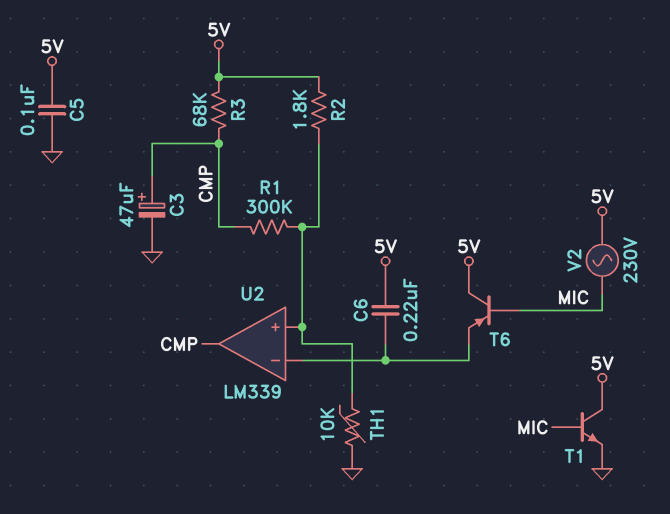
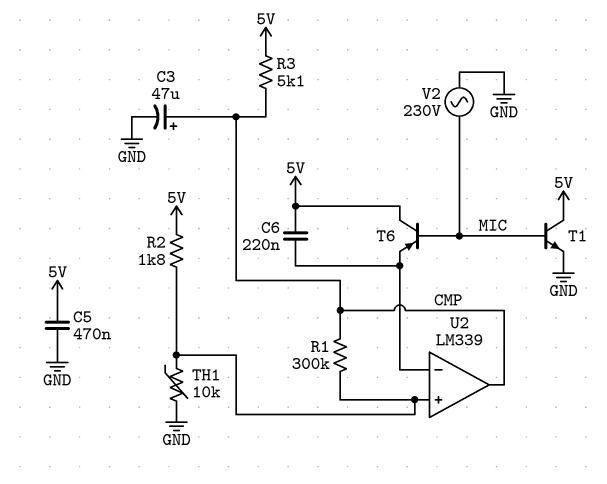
C5: 100nF (5V, GND) -> 470nF (5V, GND)
R3: 68k (5V, CMP) -> 5.1k (5V, CMP)
V2: AC 230V (5V, MIC) -> AC 230V (GND, MIC)

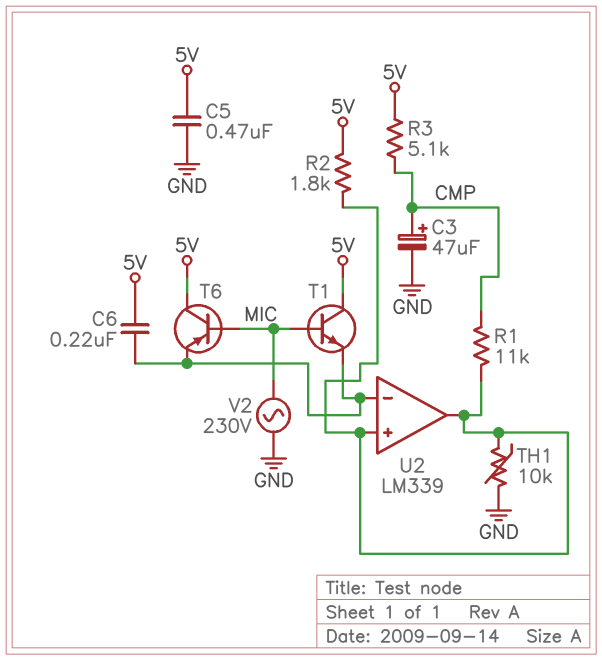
R1: 300k (CMP, U2/in+) -> 11k (CMP, U2/in+)
T1: NPN (B MIC, C 5V, E GND) -> NPN (B MIC, C 5V, E U2/in-)
U2 pin out: CMP -> U2/in+

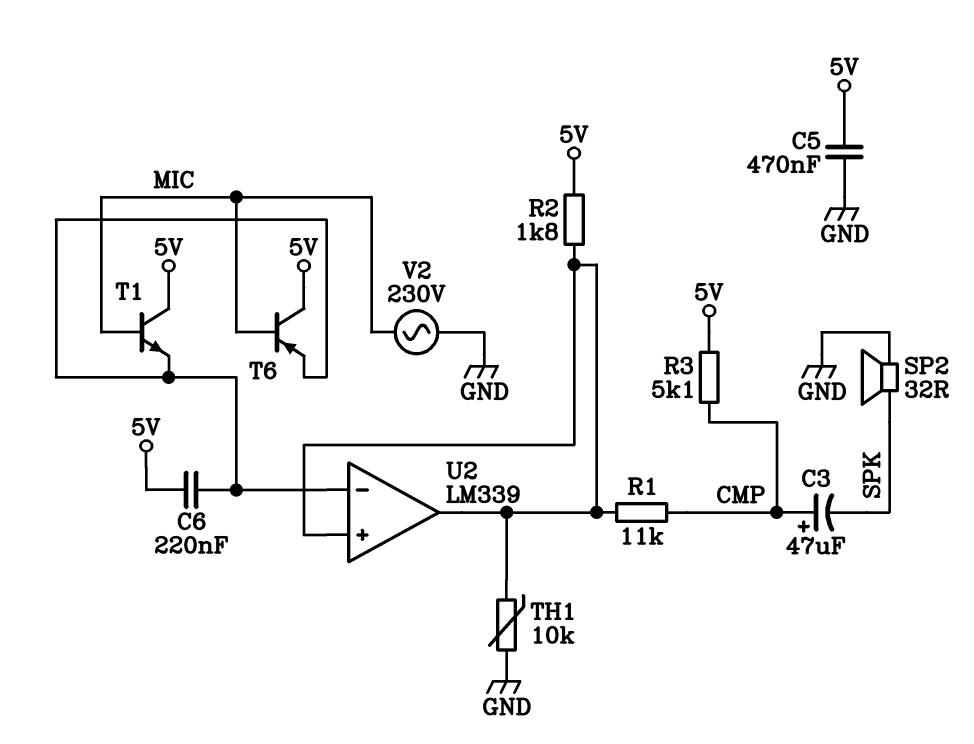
C3: 47uF (plus CMP, minus GND) -> 47uF (plus CMP, minus SPK)
SP2: none -> speaker 32R (GND, SPK)

